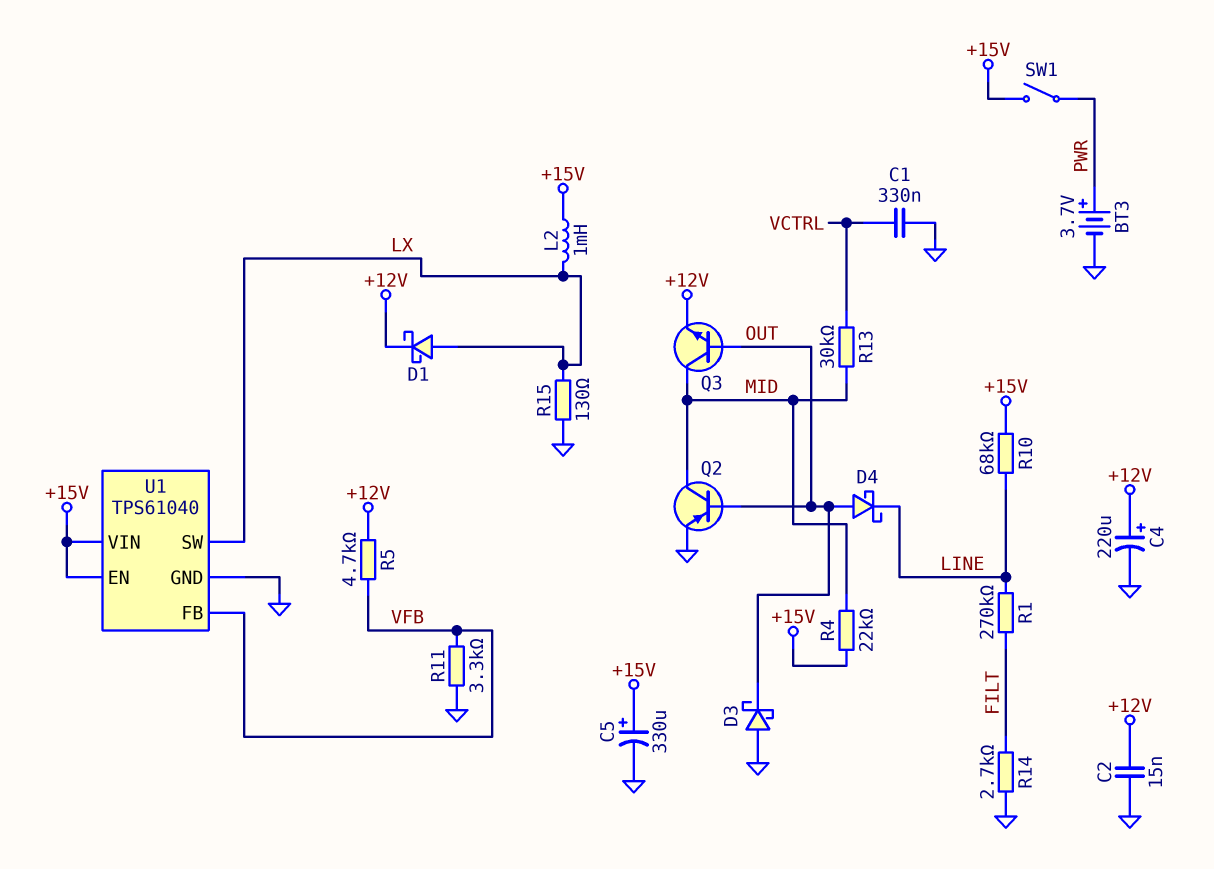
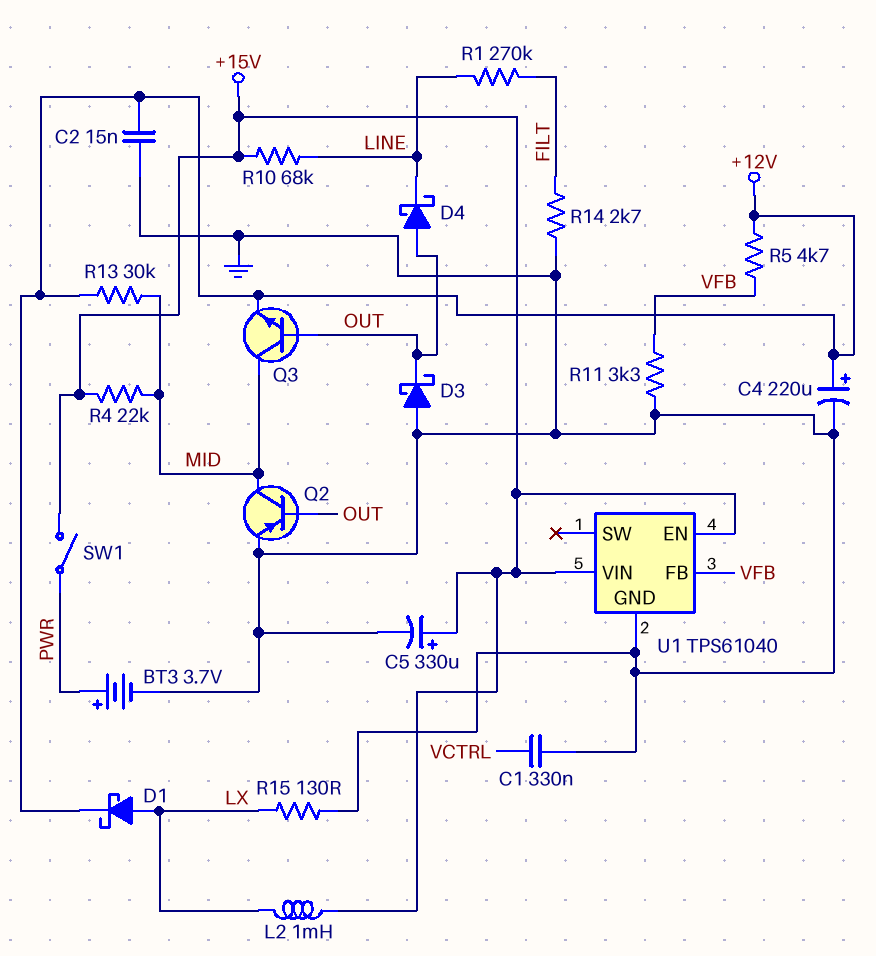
R13: 30k (MID, VCTRL) -> 30k (+12V, MID)
U1 pin SW: LX -> none

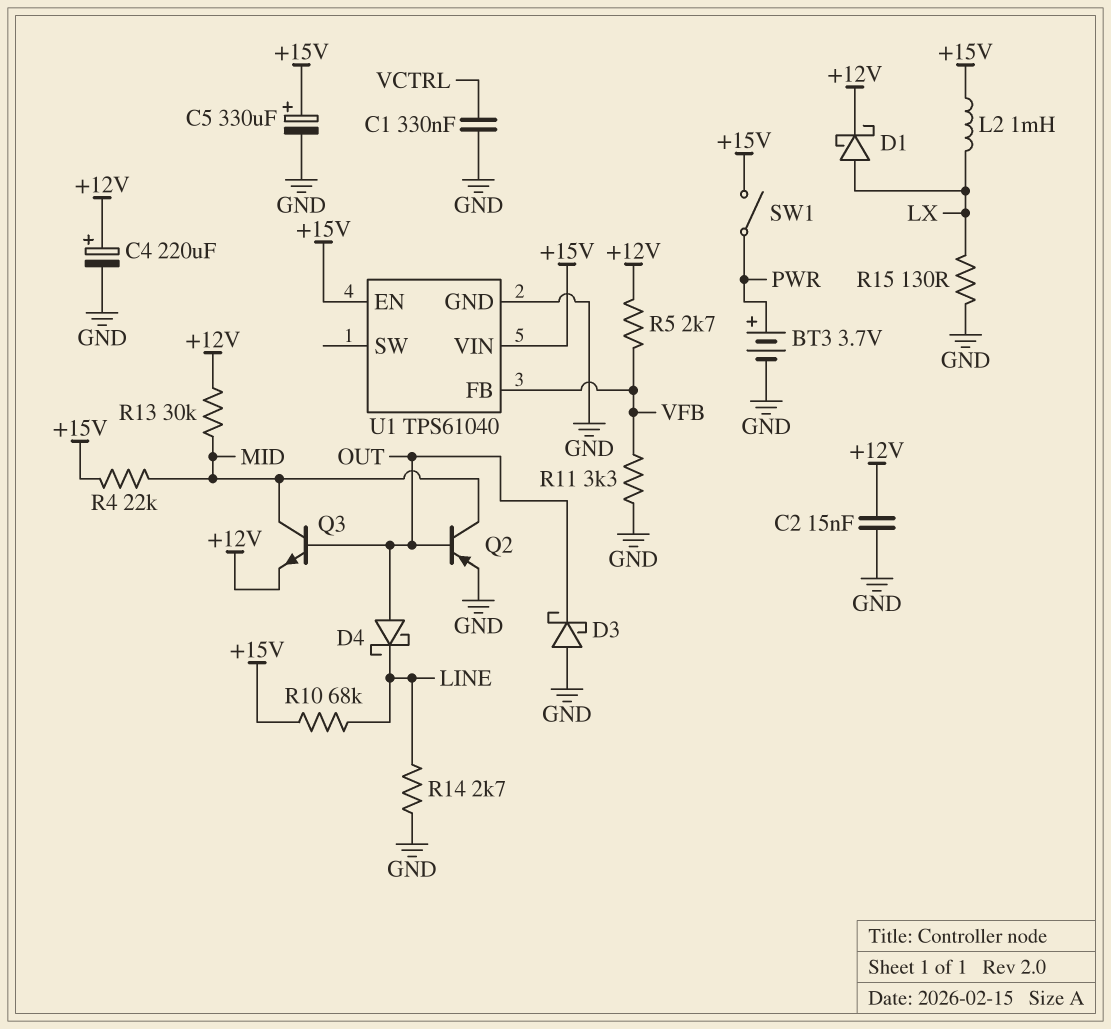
R1: 270k (FILT, LINE) -> none
R5: 4.7k (+12V, VFB) -> 2.7k (+12V, VFB)
R14: 2.7k (FILT, GND) -> 2.7k (GND, LINE)

